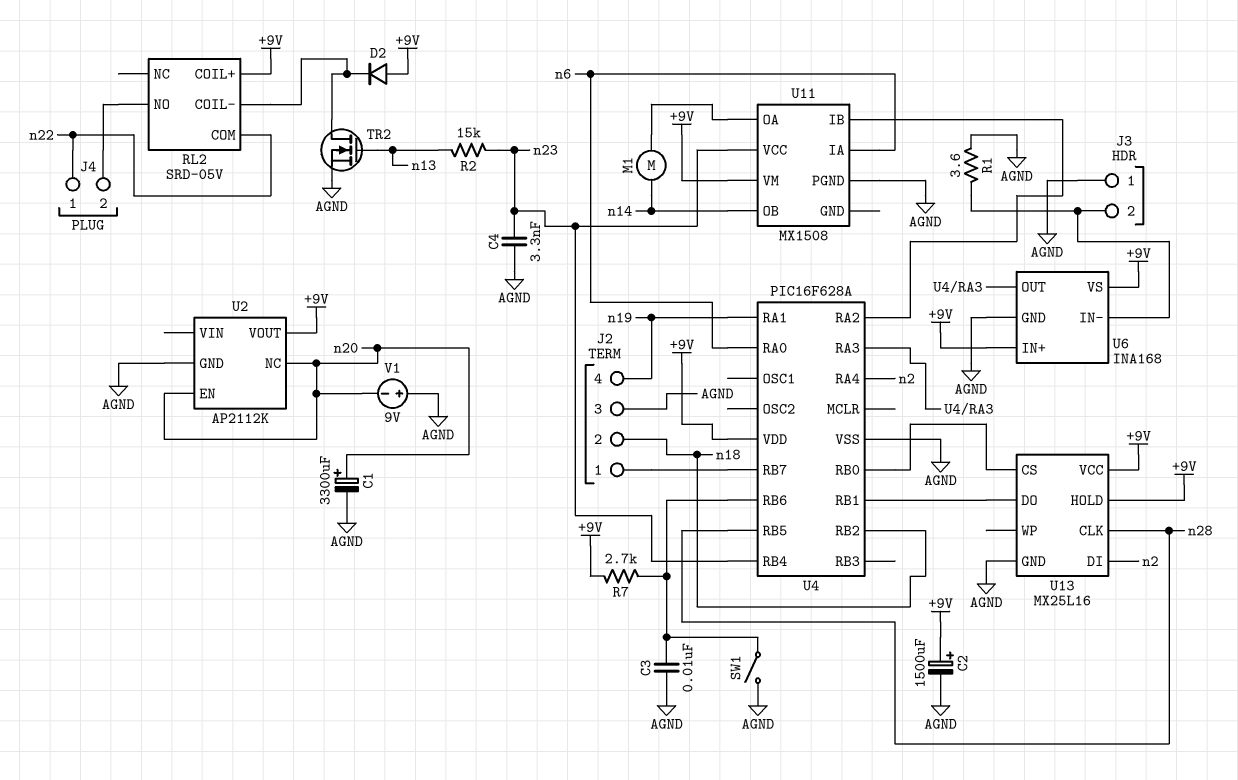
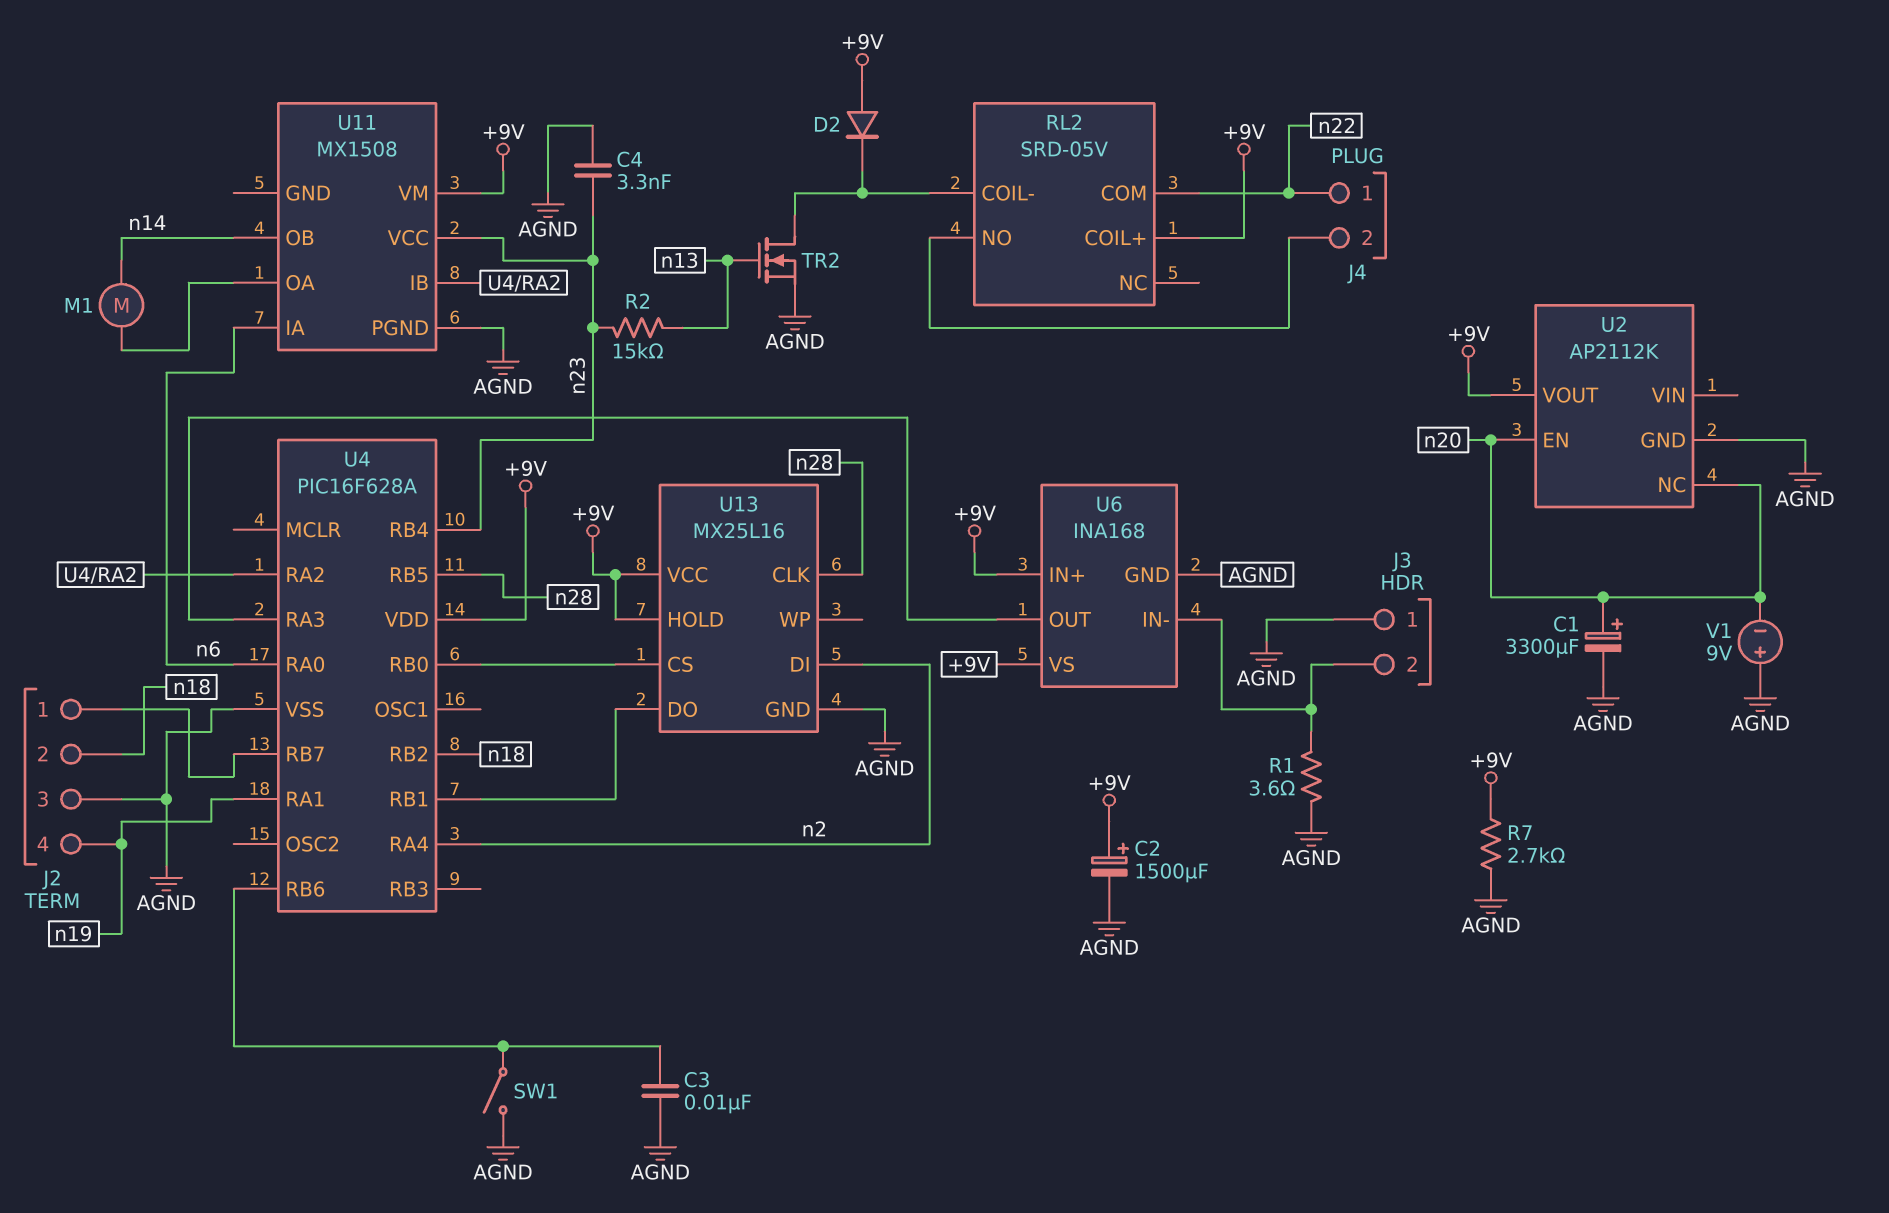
R7: 2.7k (+9V, U4/RB6) -> 2.7k (+9V, AGND)

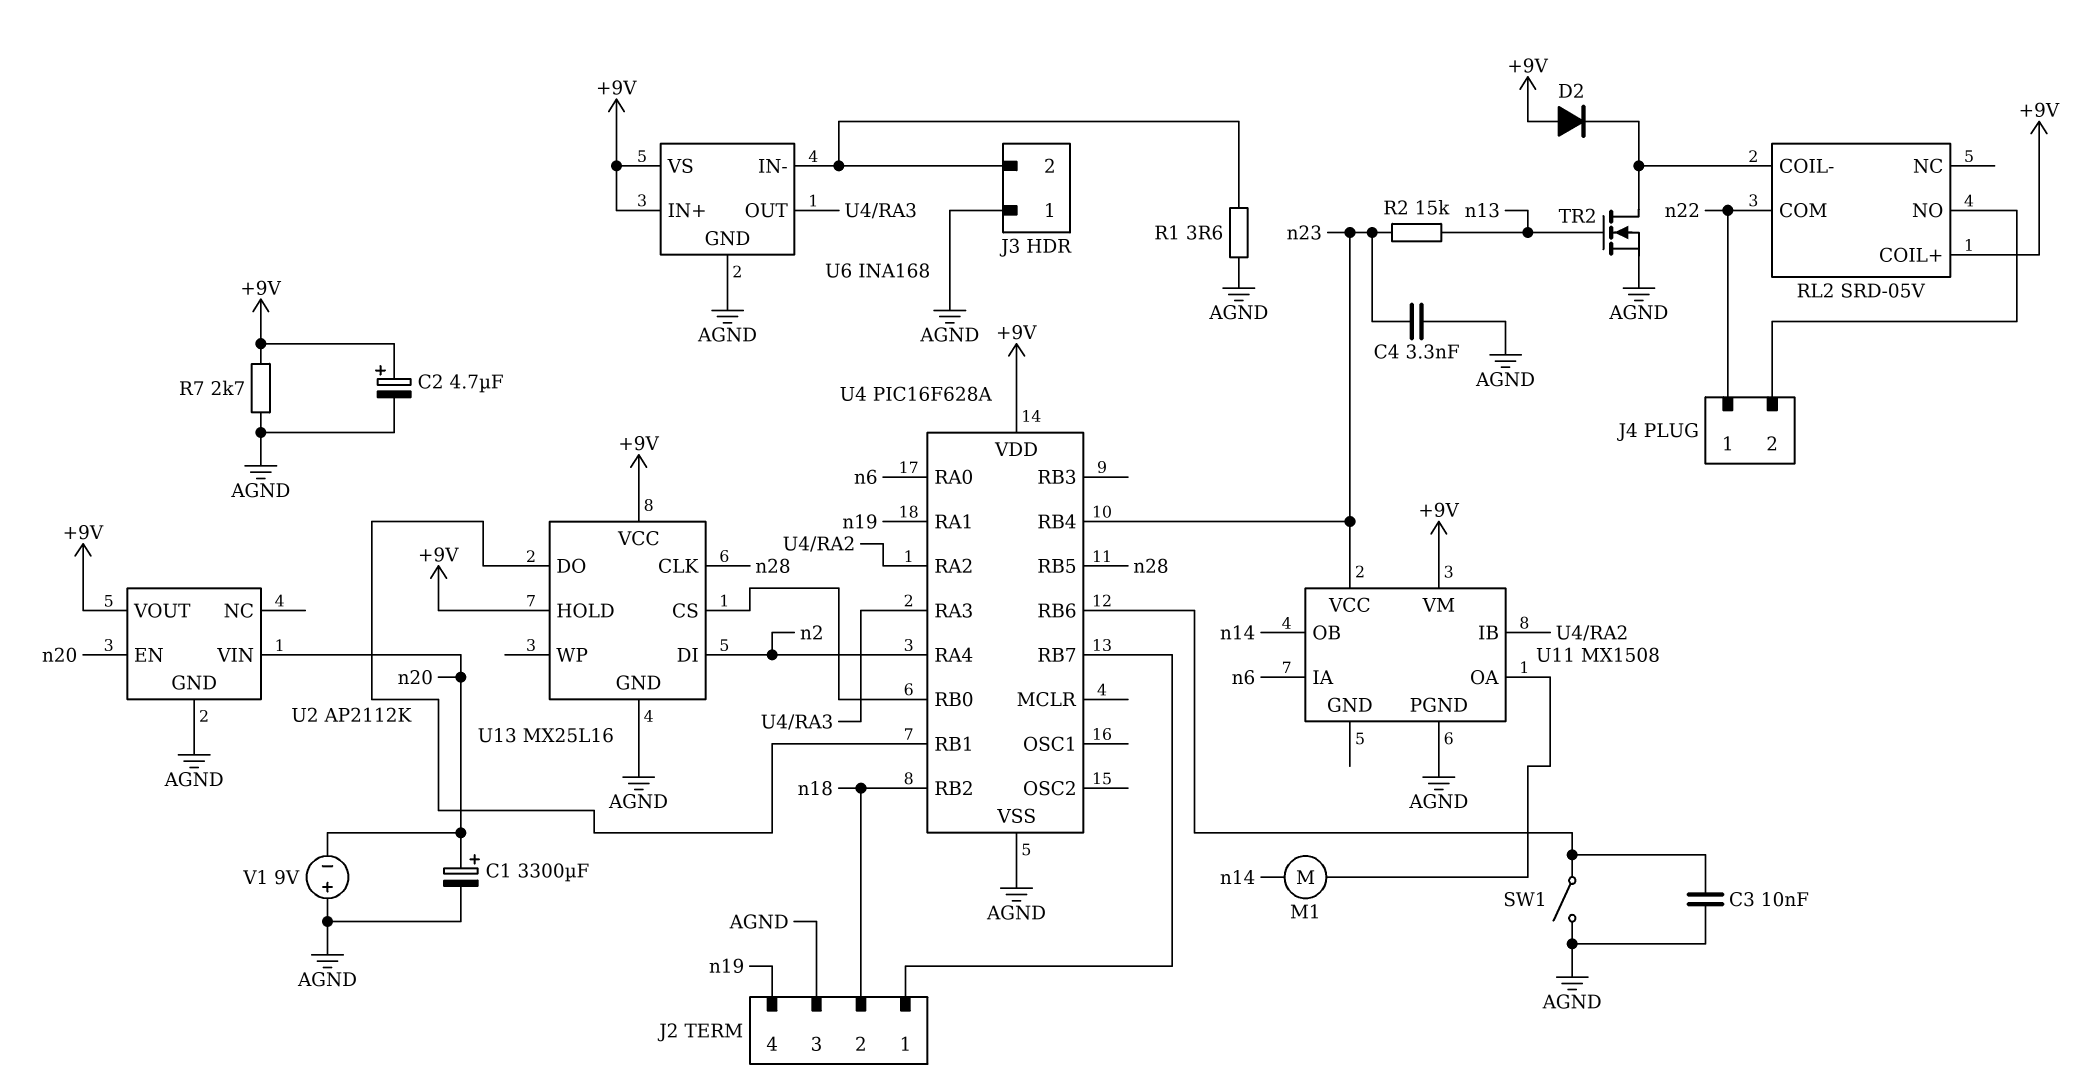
C2: 1500uF (plus +9V, minus AGND) -> 4.7uF (plus +9V, minus AGND)
U2 pin NC: n20 -> none
U2 pin VIN: none -> n20

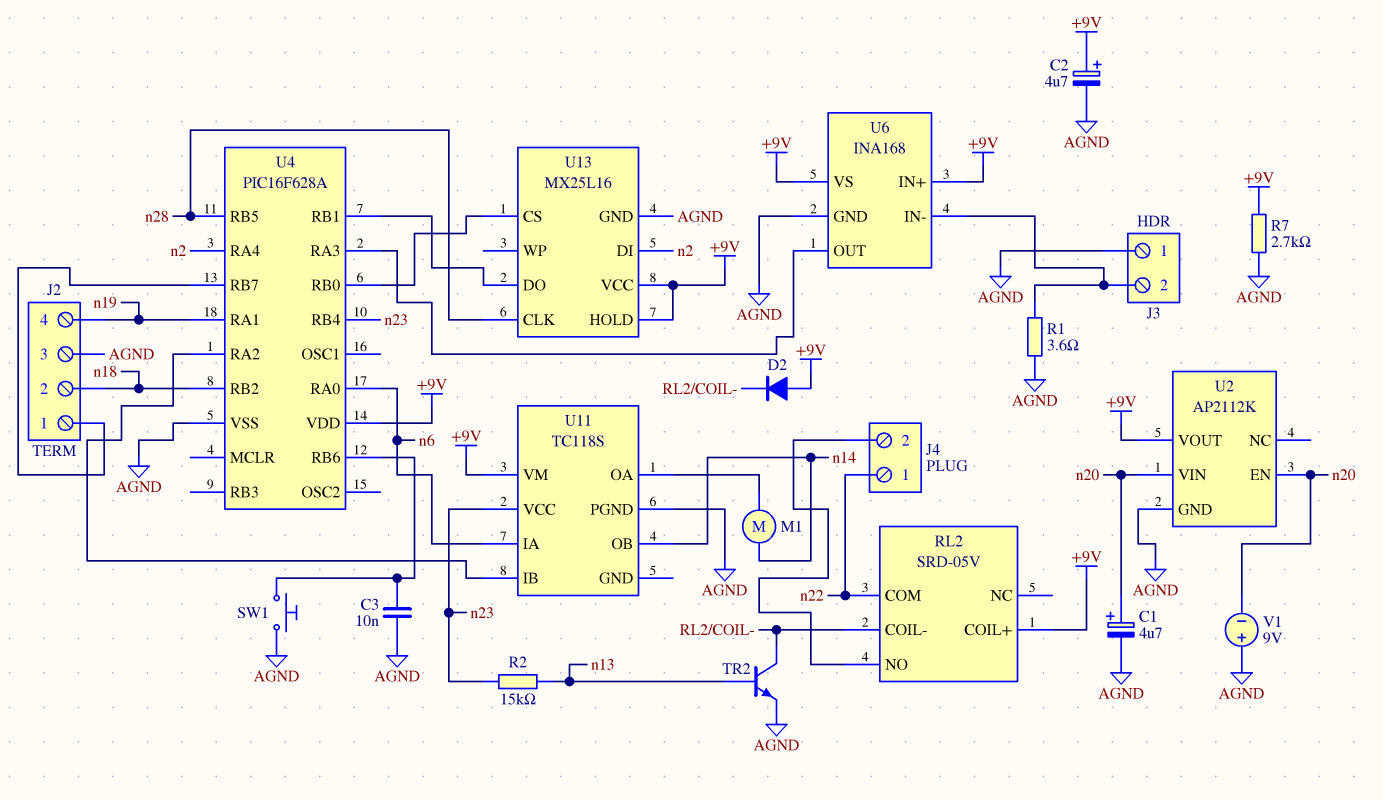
C1: 3300uF (plus n20, minus AGND) -> 4.7uF (plus n20, minus AGND)
C4: 3.3nF (AGND, n23) -> none
SW1: switch (AGND, U4/RB6) -> button (AGND, U4/RB6)
TR2: NMOS (G n13, D RL2/COIL-, S AGND) -> NPN (B n13, C RL2/COIL-, E AGND)
U11: MX1508 -> TC118S

